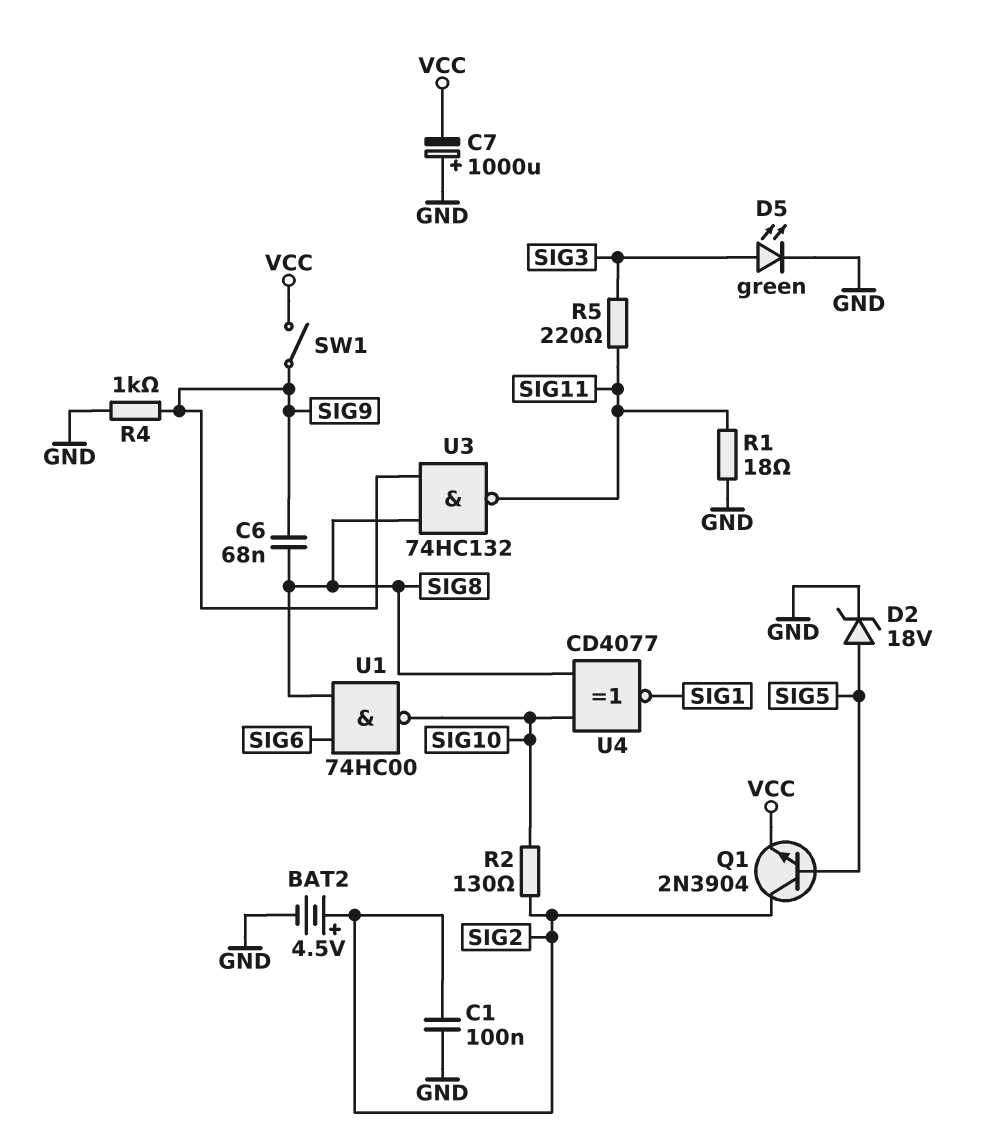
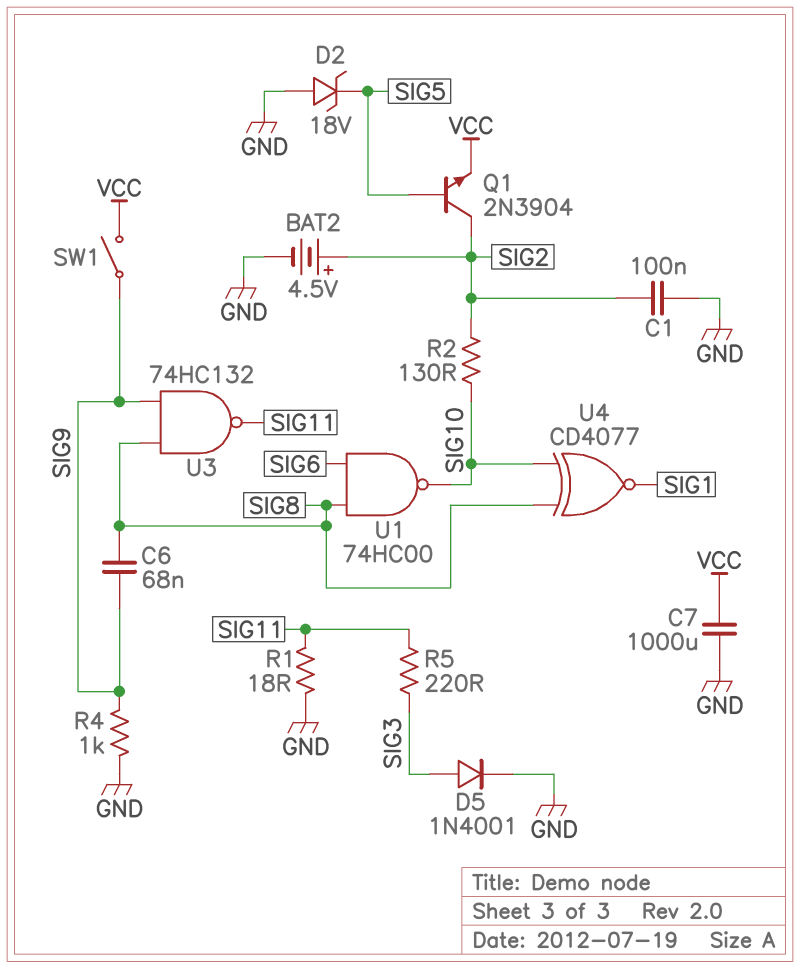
C7: 1000uF (plus GND, minus VCC) -> 1000uF (GND, VCC)
D2: zener 18V (A SIG5, K GND) -> zener 18V (A GND, K SIG5)
D5: LED green (A SIG3, K GND) -> diode 1N4001 (A SIG3, K GND)

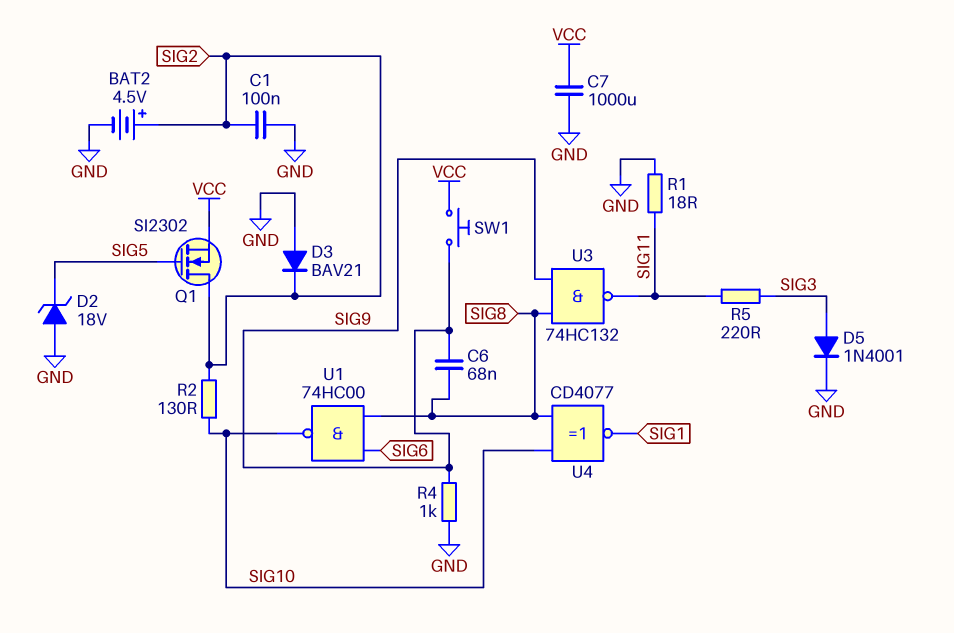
D3: none -> diode BAV21 (A GND, K SIG2)
Q1: NPN 2N3904 (B SIG5, C SIG2, E VCC) -> NMOS SI2302 (G SIG5, D SIG2, S VCC)
SW1: switch (SIG9, VCC) -> button (SIG9, VCC)

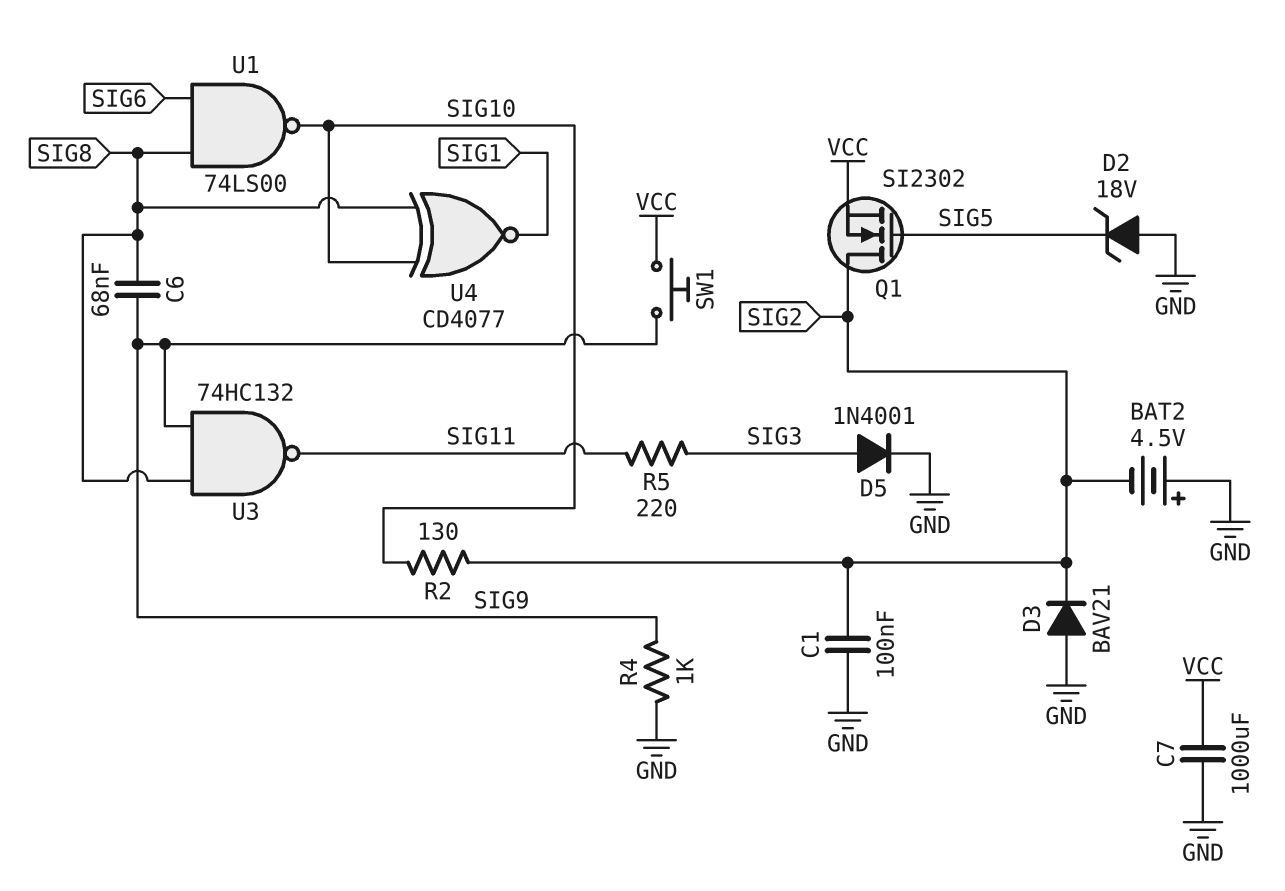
BAT2: 4.5V (plus SIG2, minus GND) -> 4.5V (plus GND, minus SIG2)
R1: 18 (GND, SIG11) -> none
U1: NAND 74HC00 (in SIG6, in SIG8, out SIG10) -> NAND 74LS00 (in SIG6, in SIG8, out SIG10)

